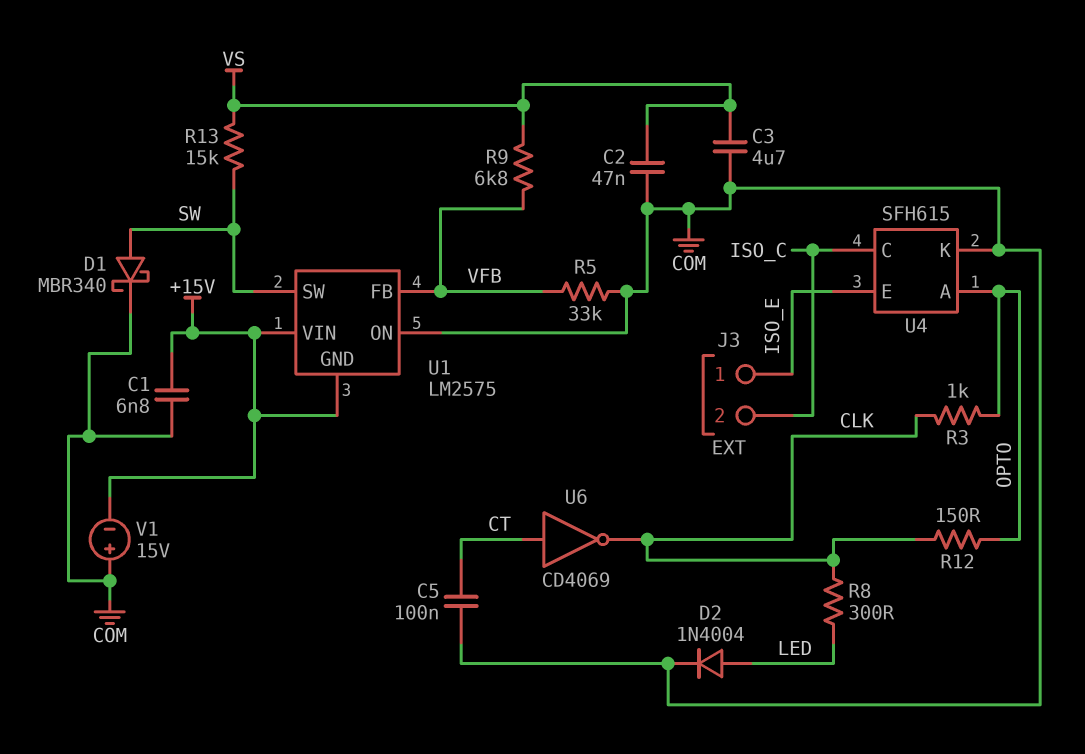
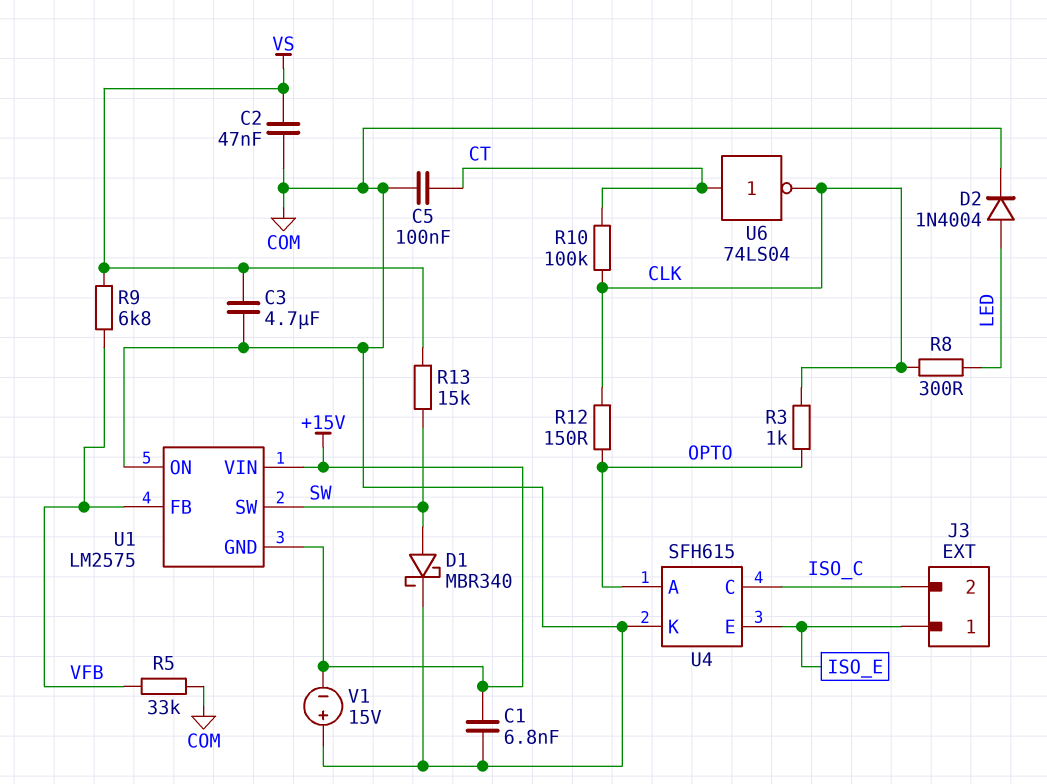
R10: none -> 100k (CLK, CT)
U6: NOT CD4069 (in CT, out CLK) -> NOT 74LS04 (in CT, out CLK)

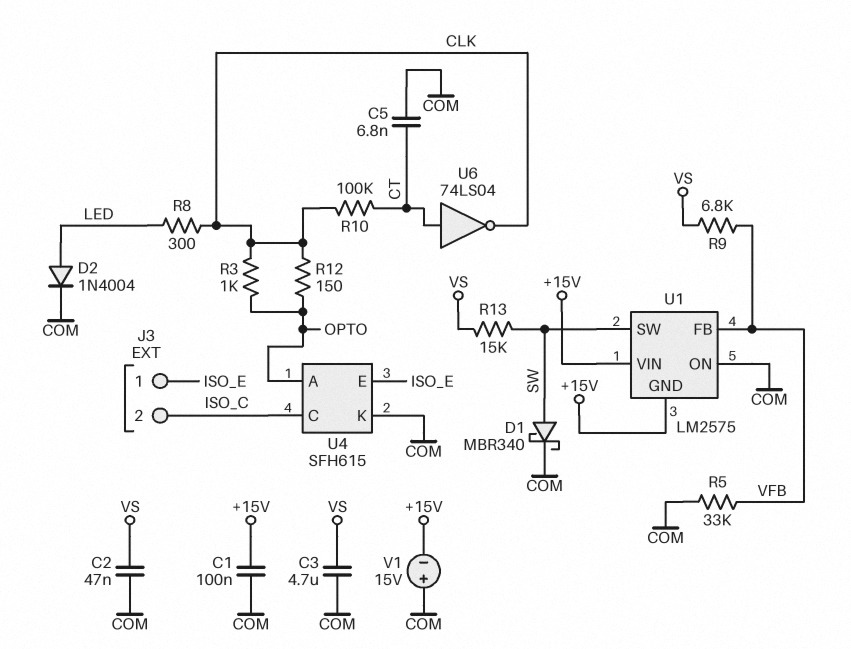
C1: 6.8nF (+15V, COM) -> 100nF (+15V, COM)
C5: 100nF (COM, CT) -> 6.8nF (COM, CT)

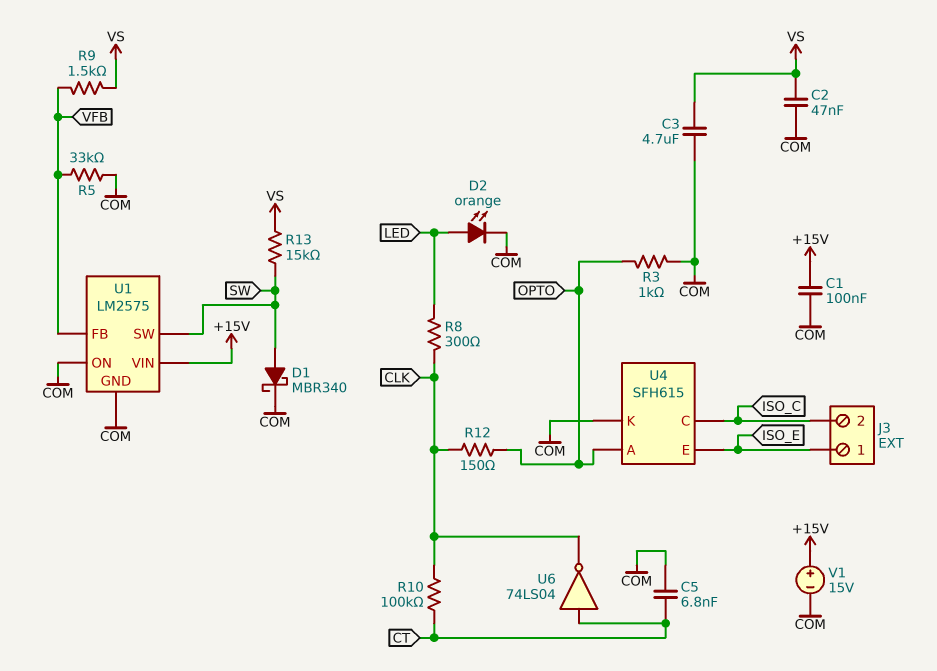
D2: diode 1N4004 (A LED, K COM) -> LED orange (A LED, K COM)
R3: 1k (CLK, OPTO) -> 1k (COM, OPTO)
R9: 6.8k (VFB, VS) -> 1.5k (VFB, VS)
U1 pin GND: +15V -> COM
V1: 15V (plus COM, minus +15V) -> 15V (plus +15V, minus COM)

